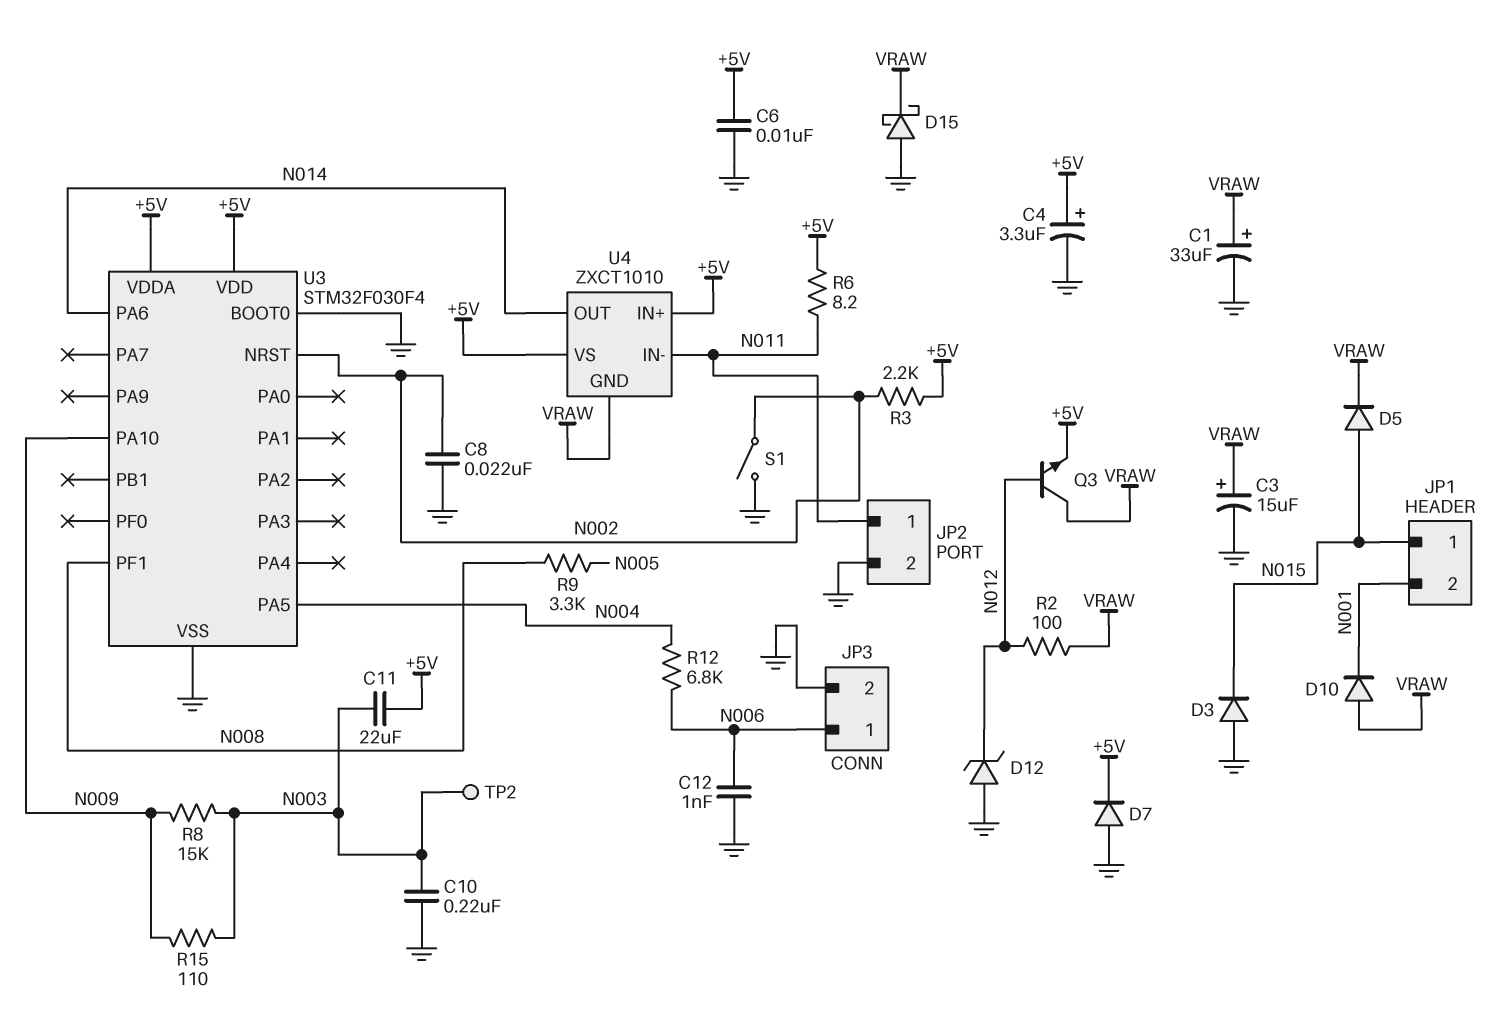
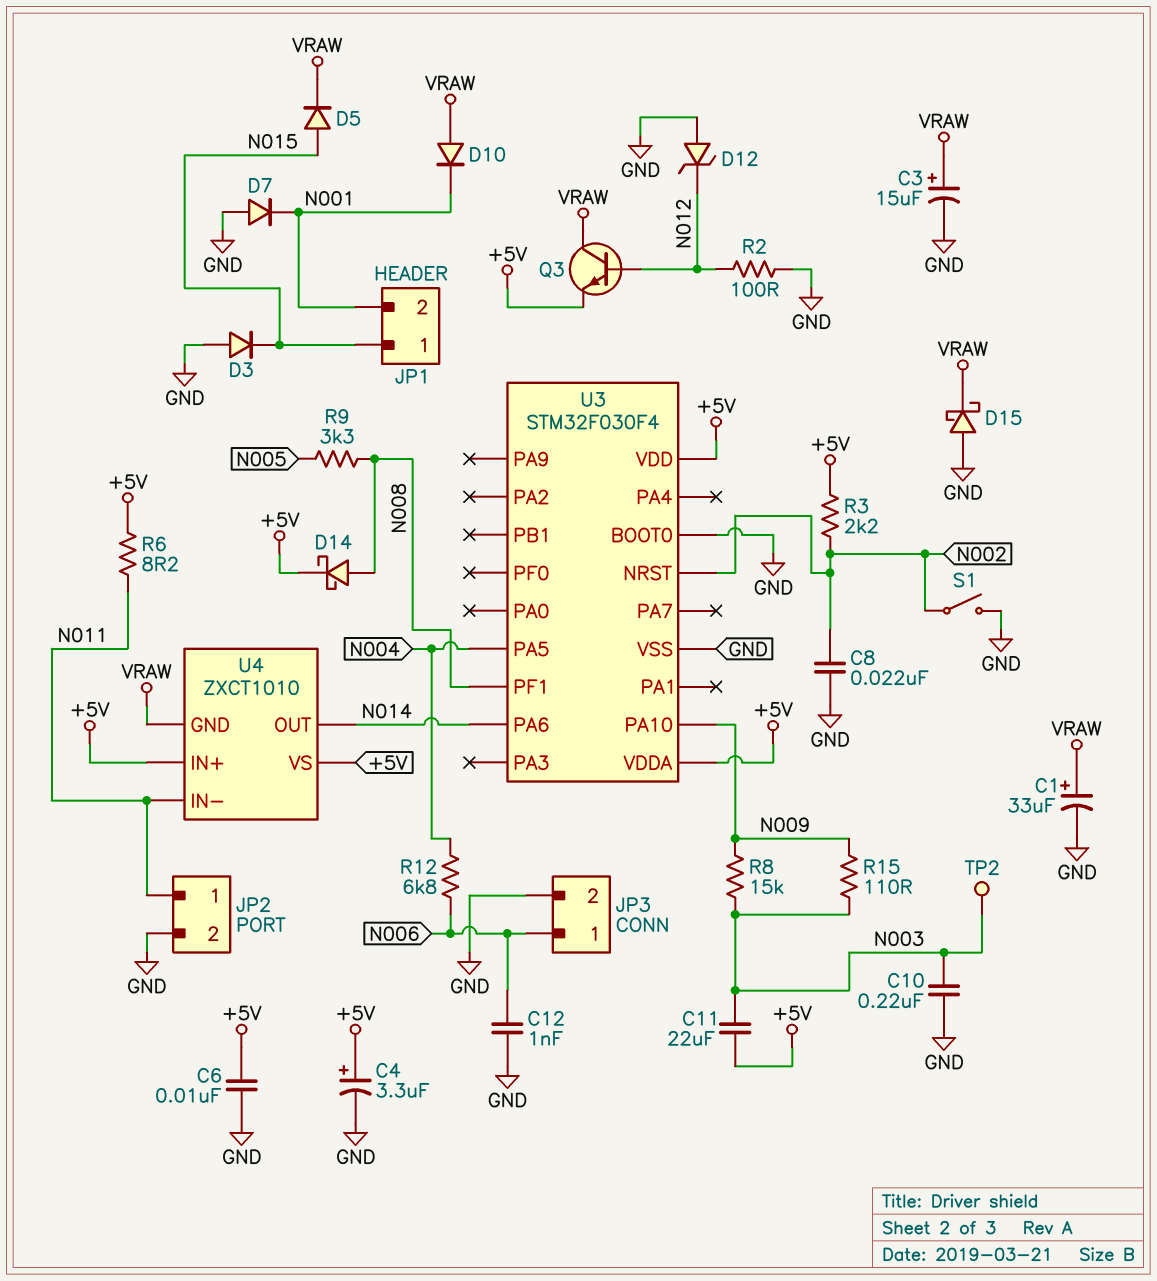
D7: diode (A GND, K +5V) -> diode (A GND, K N001)
D14: none -> schottky (A N008, K +5V)
R2: 100 (N012, VRAW) -> 100 (GND, N012)

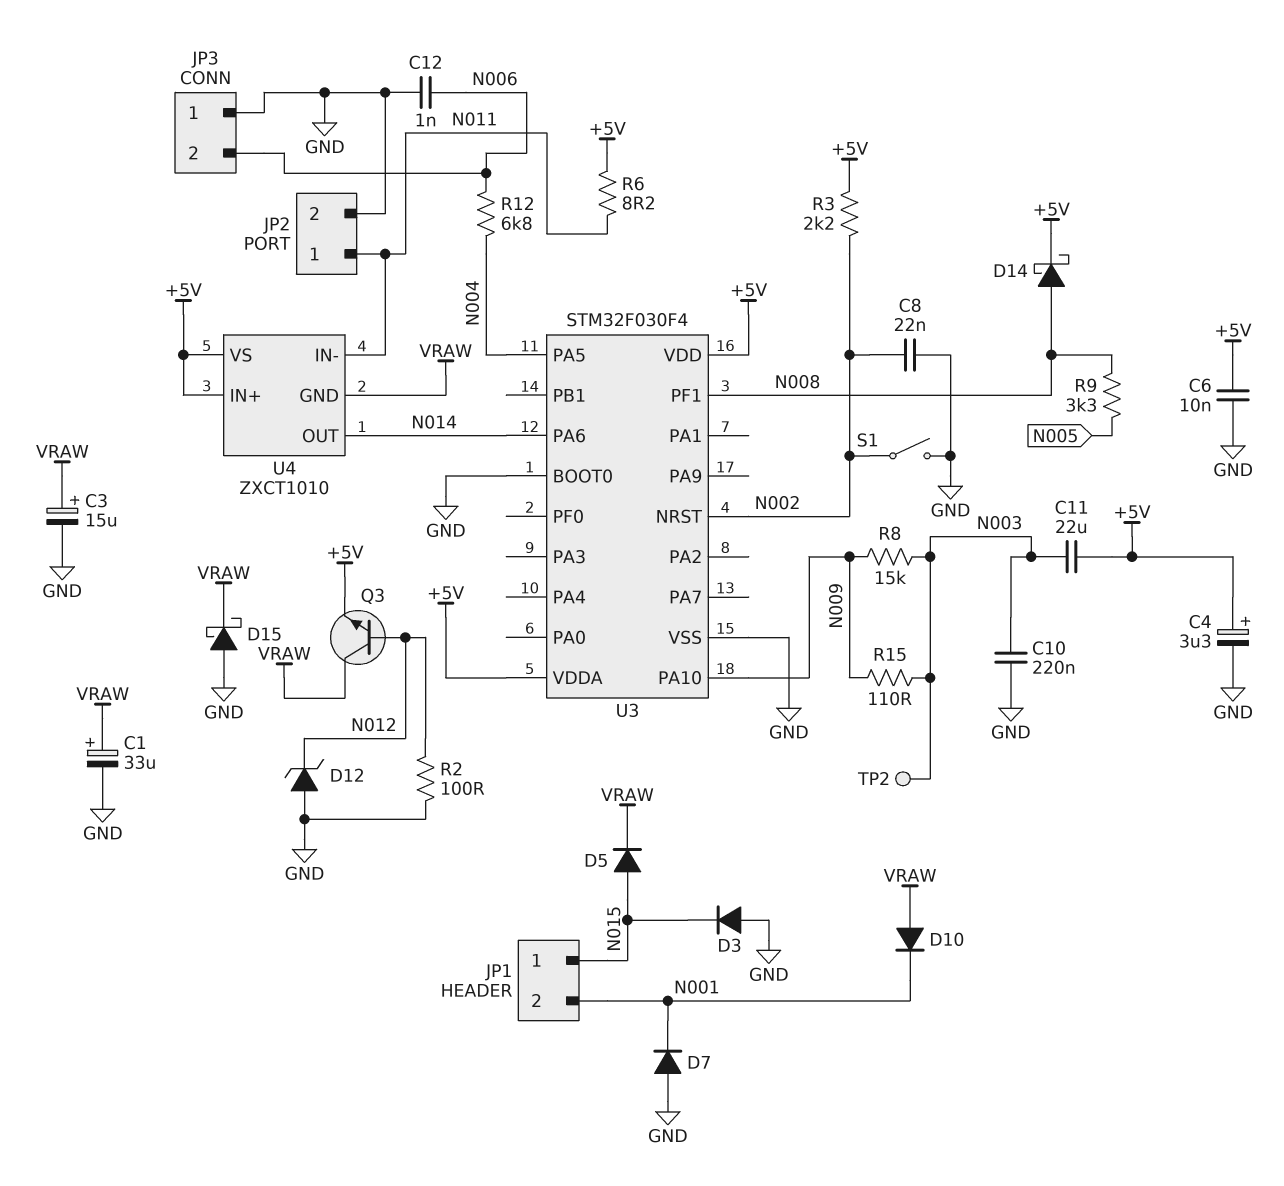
JP3 pin 1: N006 -> GND
JP3 pin 2: GND -> N006

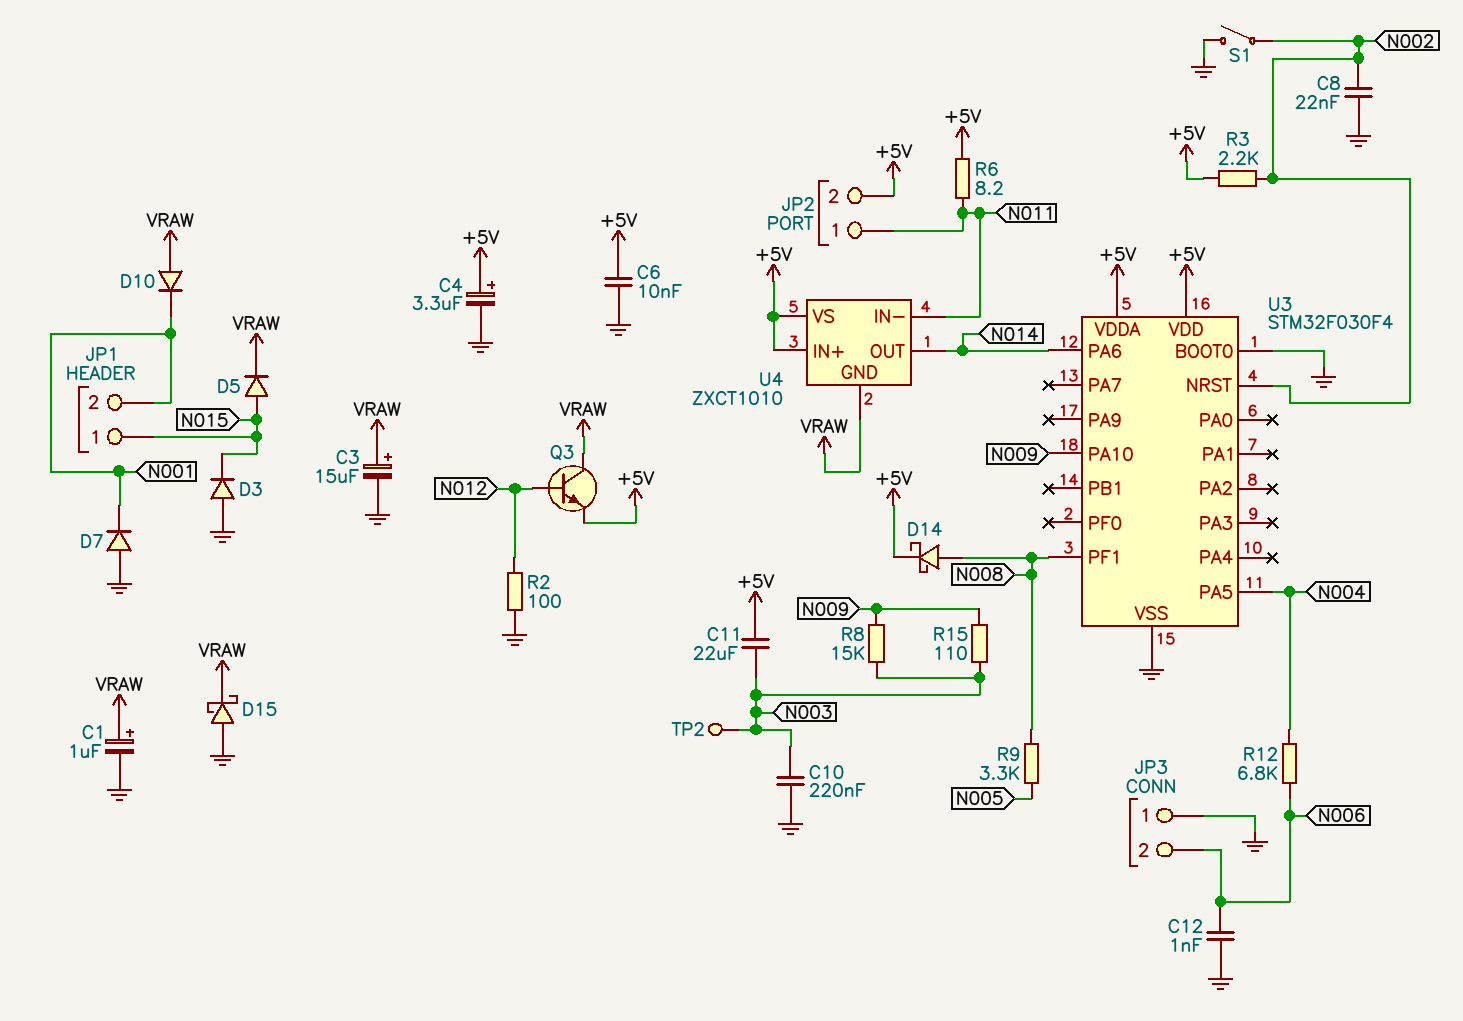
C1: 33uF (plus VRAW, minus GND) -> 1uF (plus VRAW, minus GND)
D12: zener (A GND, K N012) -> none
JP2 pin 2: GND -> +5V

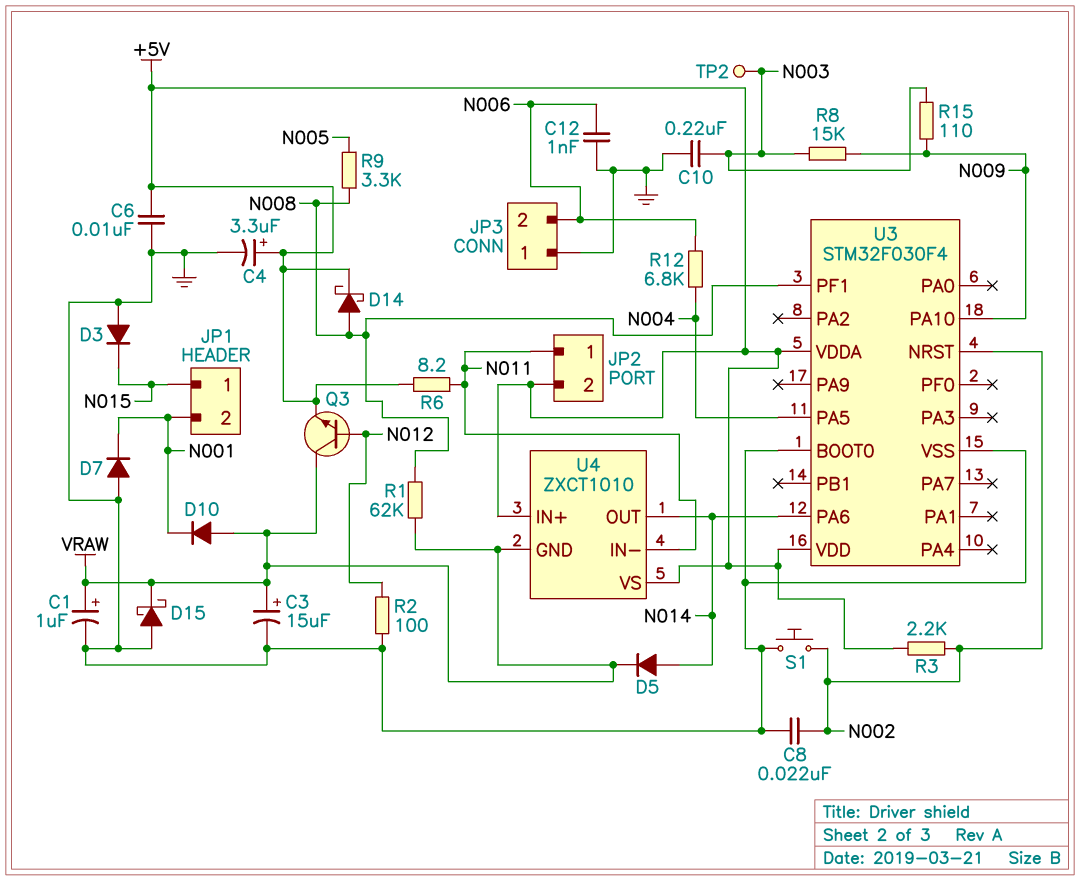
C11: 22uF (+5V, N003) -> none
D5: diode (A N015, K VRAW) -> diode (A N014, K VRAW)
R1: none -> 62k (N008, VRAW)
S1: switch (GND, N002) -> button (GND, N002)

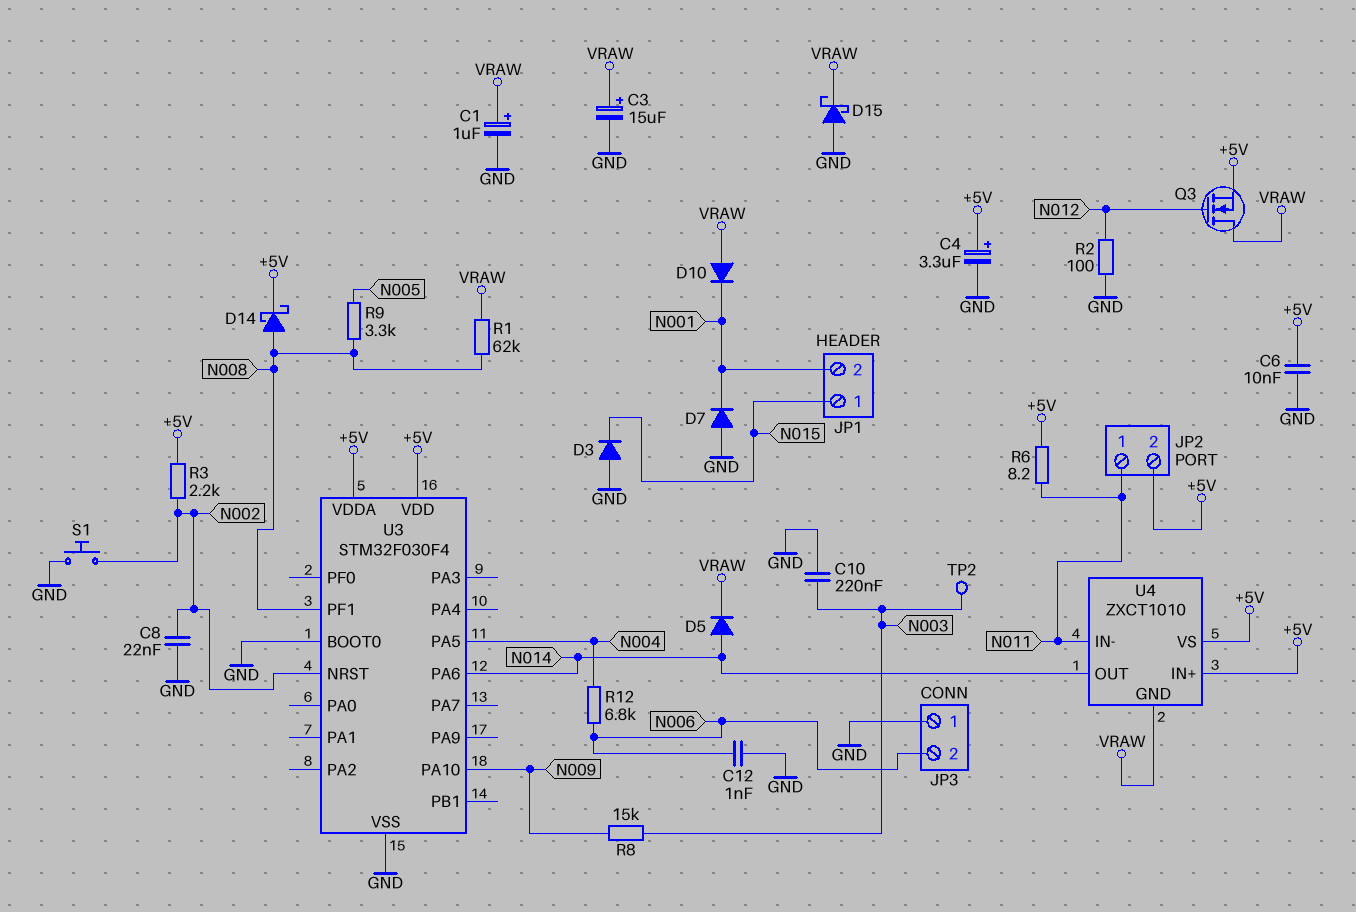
Q3: NPN (B N012, C VRAW, E +5V) -> NMOS (G N012, D VRAW, S +5V)
R15: 110 (N003, N009) -> none

